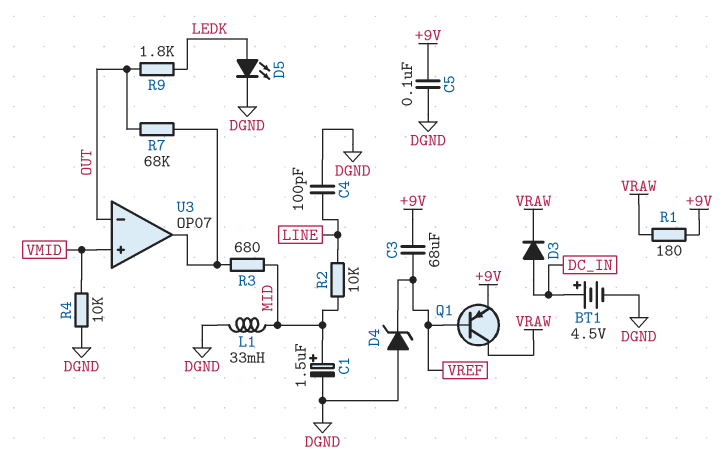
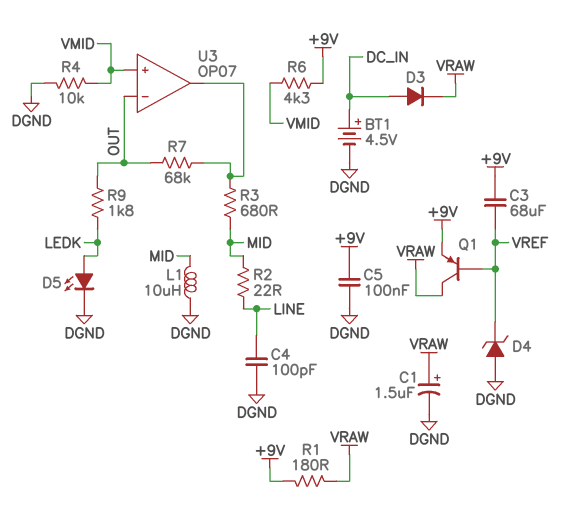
C1: 1.5uF (plus MID, minus DGND) -> 1.5uF (plus VRAW, minus DGND)
L1: 33mH (DGND, MID) -> 10uH (DGND, MID)
R2: 10k (LINE, MID) -> 22 (LINE, MID)
R6: none -> 4.3k (+9V, VMID)

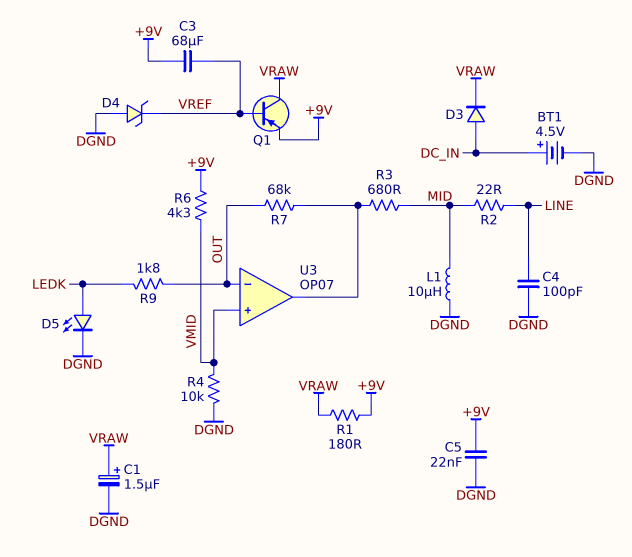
C5: 100nF (+9V, DGND) -> 22nF (+9V, DGND)

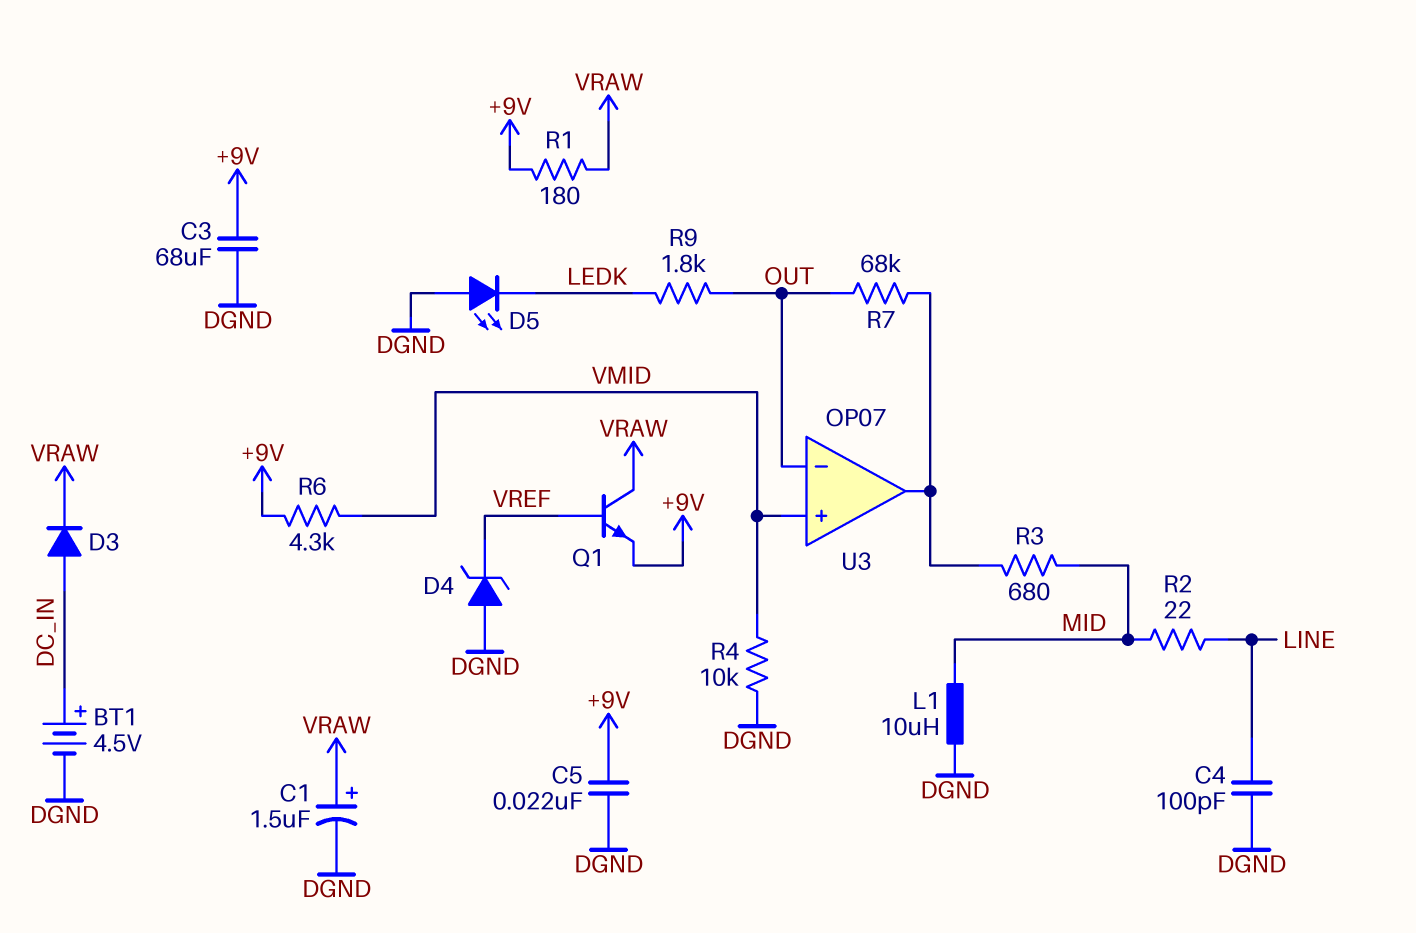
C3: 68uF (+9V, VREF) -> 68uF (+9V, DGND)
D5: LED (A LEDK, K DGND) -> LED (A DGND, K LEDK)
Q1: PNP (B VREF, C VRAW, E +9V) -> NPN (B VREF, C VRAW, E +9V)

